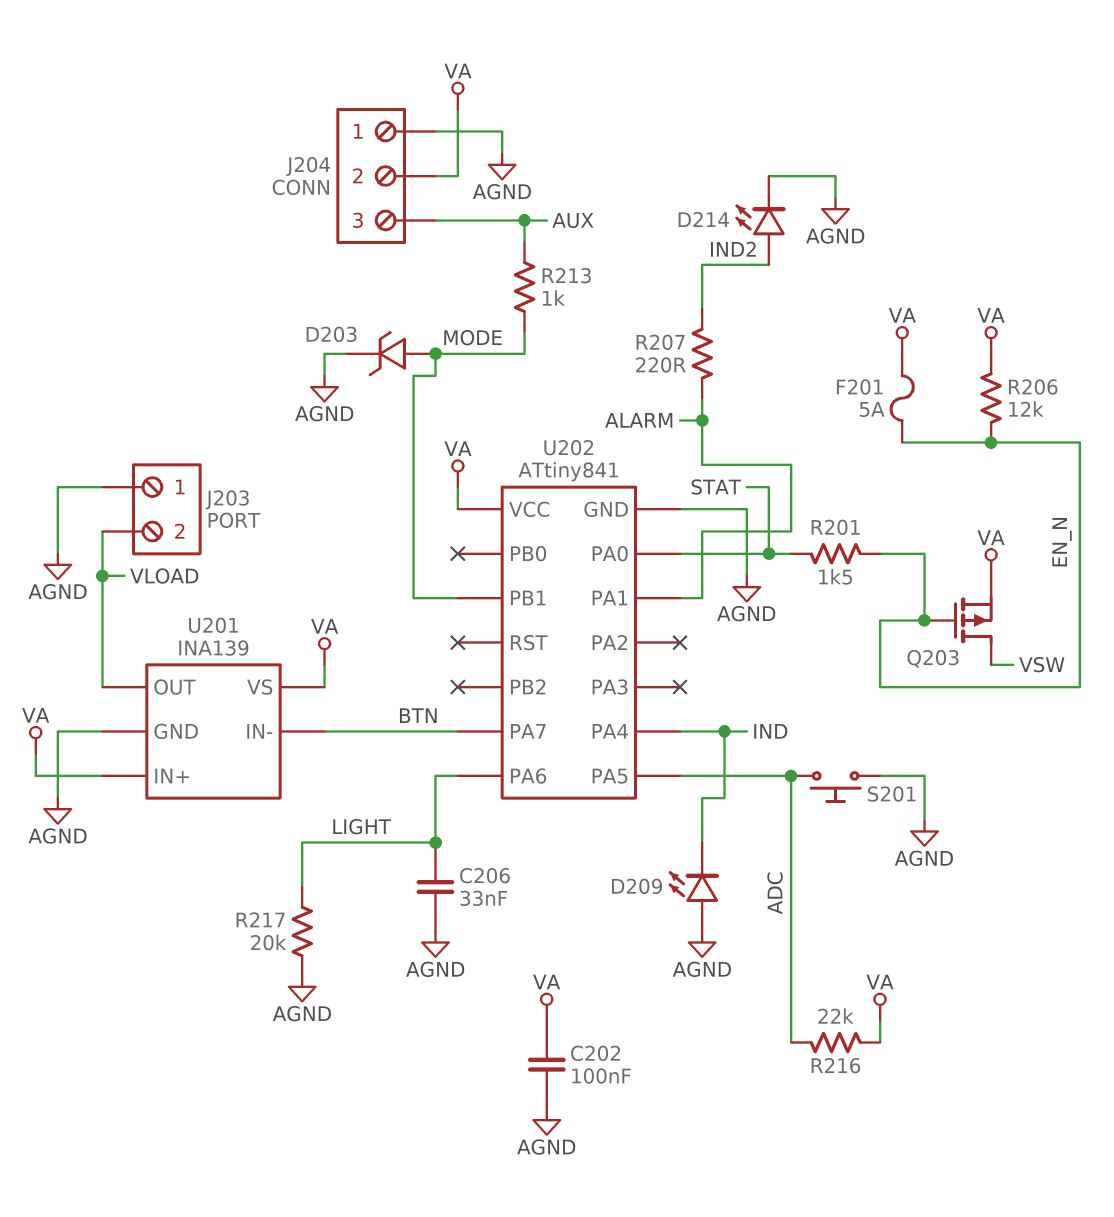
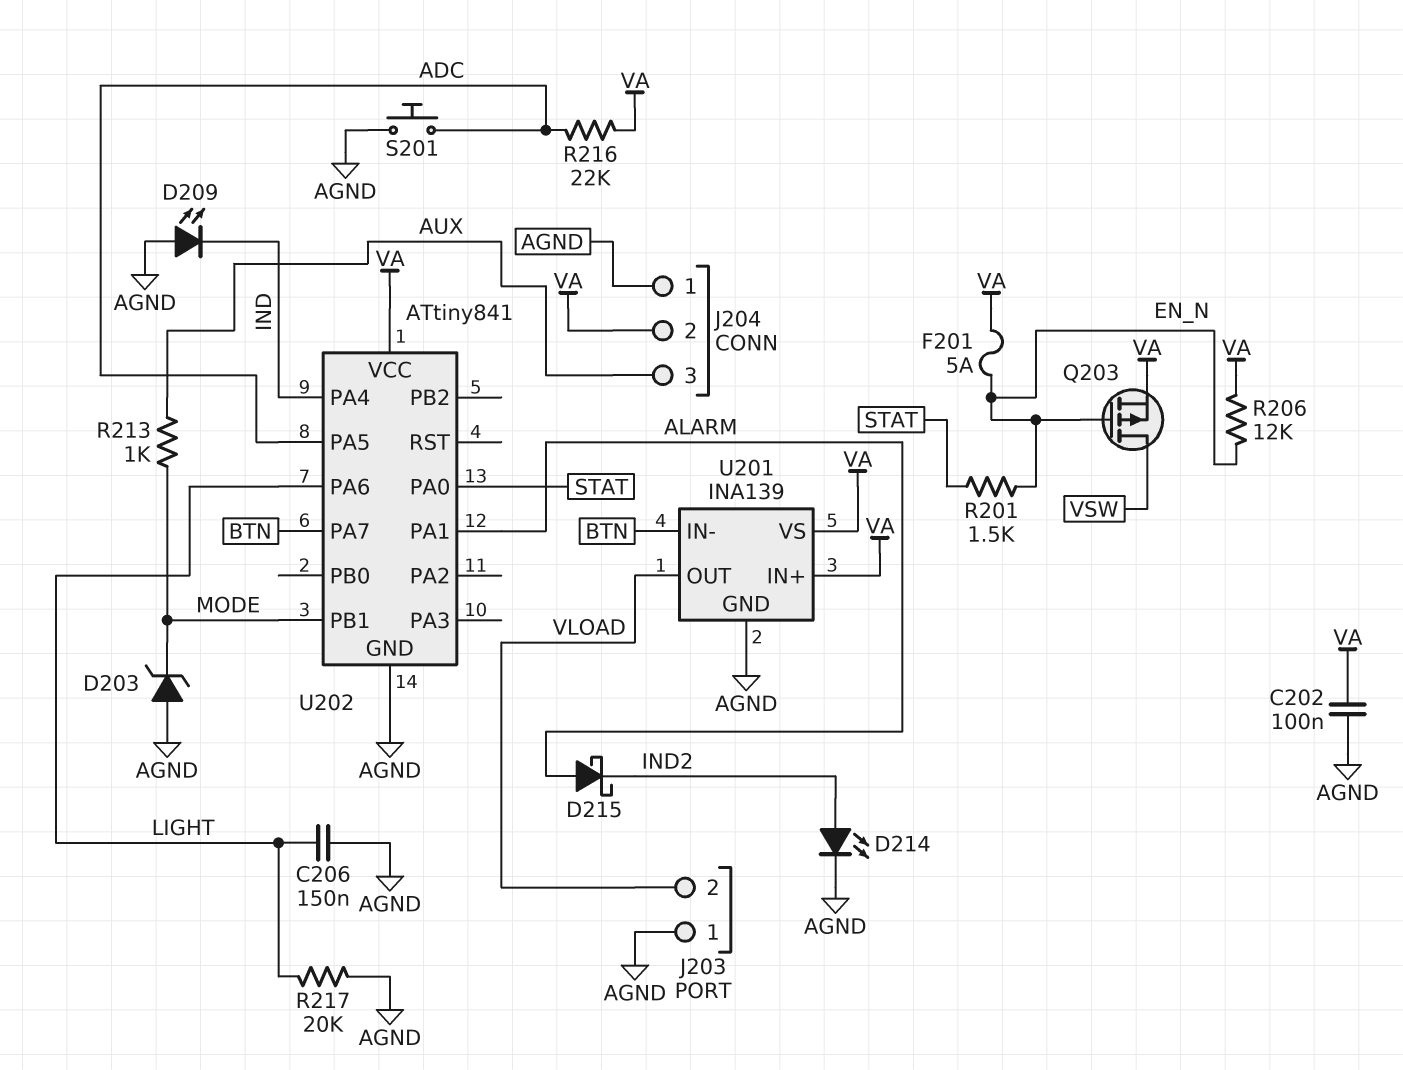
C206: 33nF (AGND, LIGHT) -> 150nF (AGND, LIGHT)
D203: zener (A MODE, K AGND) -> zener (A AGND, K MODE)
D215: none -> schottky (A ALARM, K IND2)
R207: 220 (ALARM, IND2) -> none

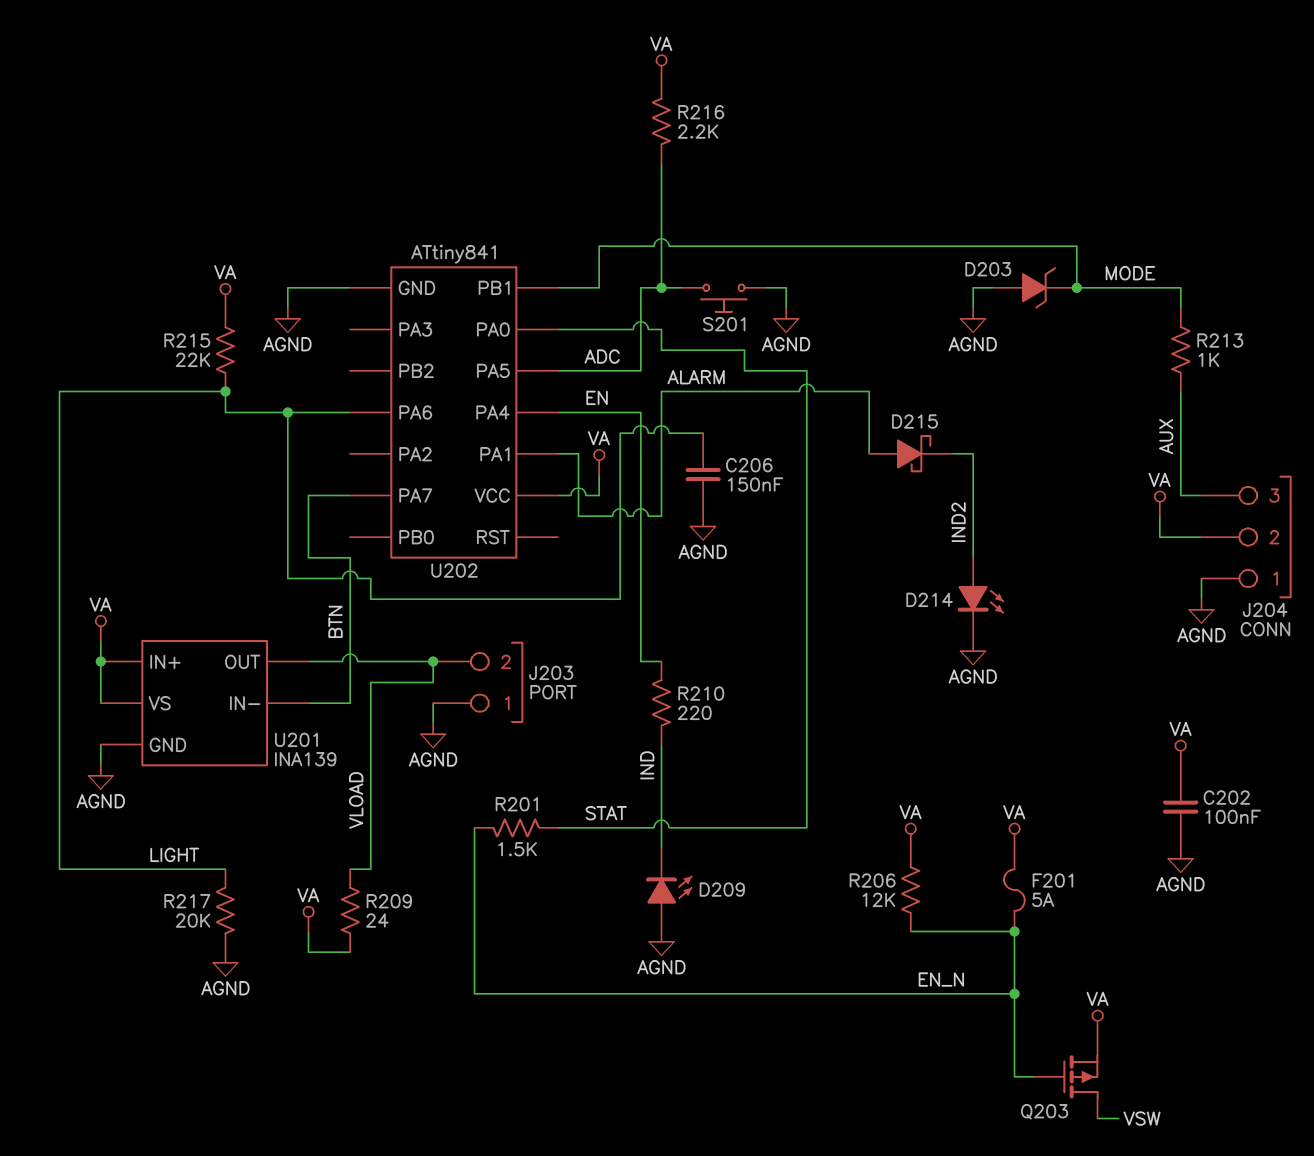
R209: none -> 24 (VA, VLOAD)
R210: none -> 220 (EN, IND)
R215: none -> 22k (LIGHT, VA)
R216: 22k (ADC, VA) -> 2.2k (ADC, VA)
U202 pin PA4: IND -> EN

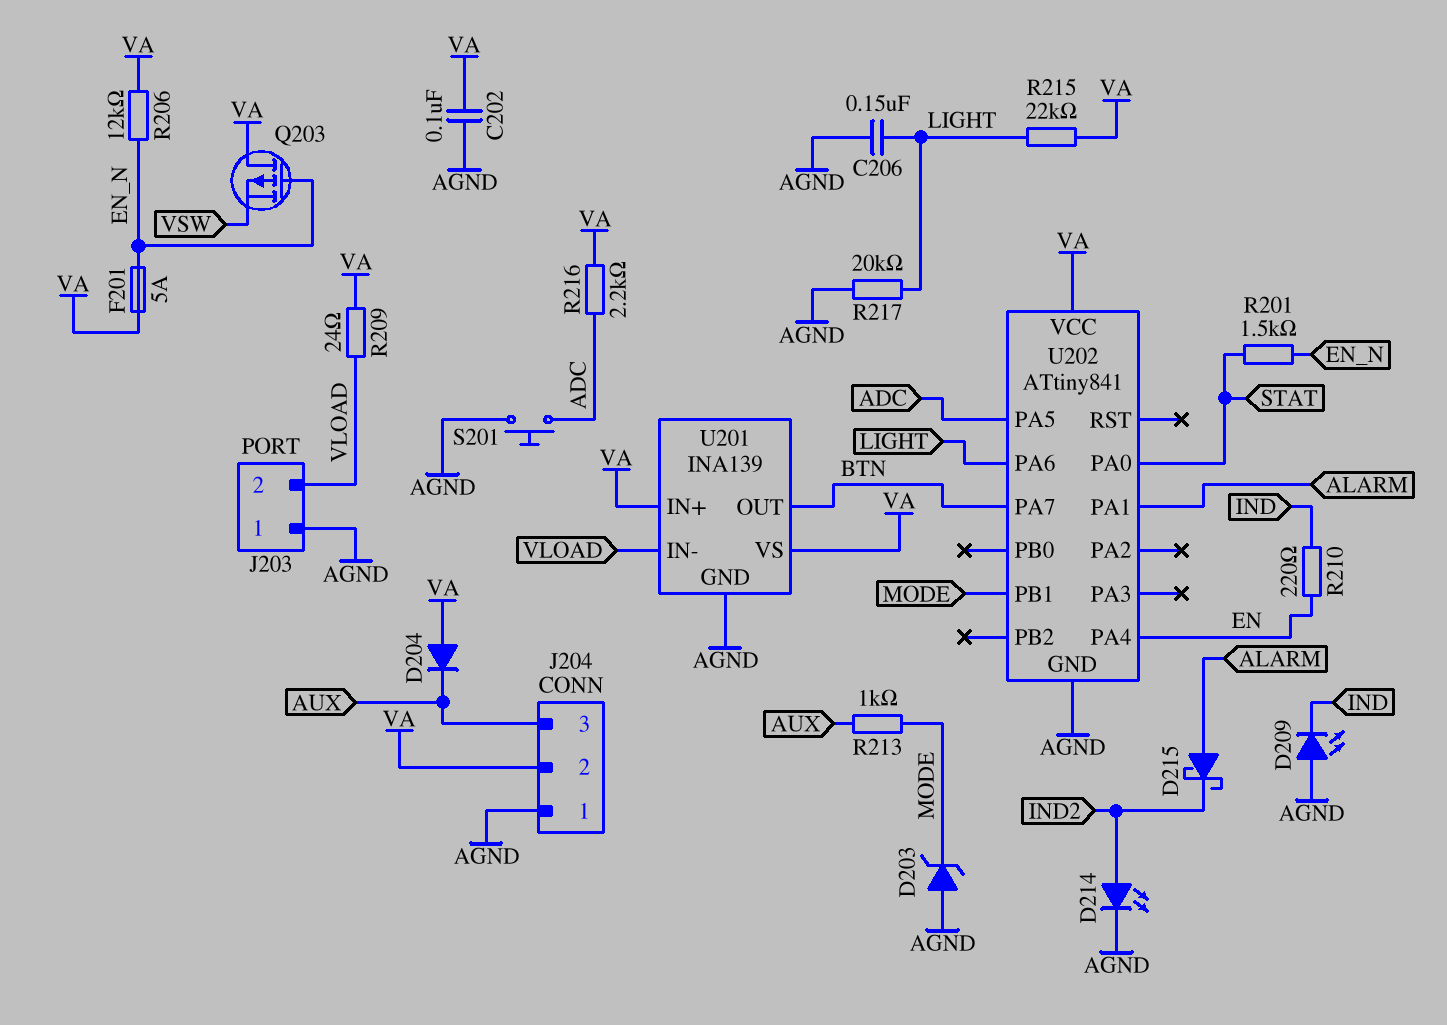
D204: none -> diode (A VA, K AUX)
Q203: PMOS (G EN_N, D VSW, S VA) -> PMOS (G EN_N, D VA, S VSW)
U201 pin IN-: BTN -> VLOAD
U201 pin OUT: VLOAD -> BTN

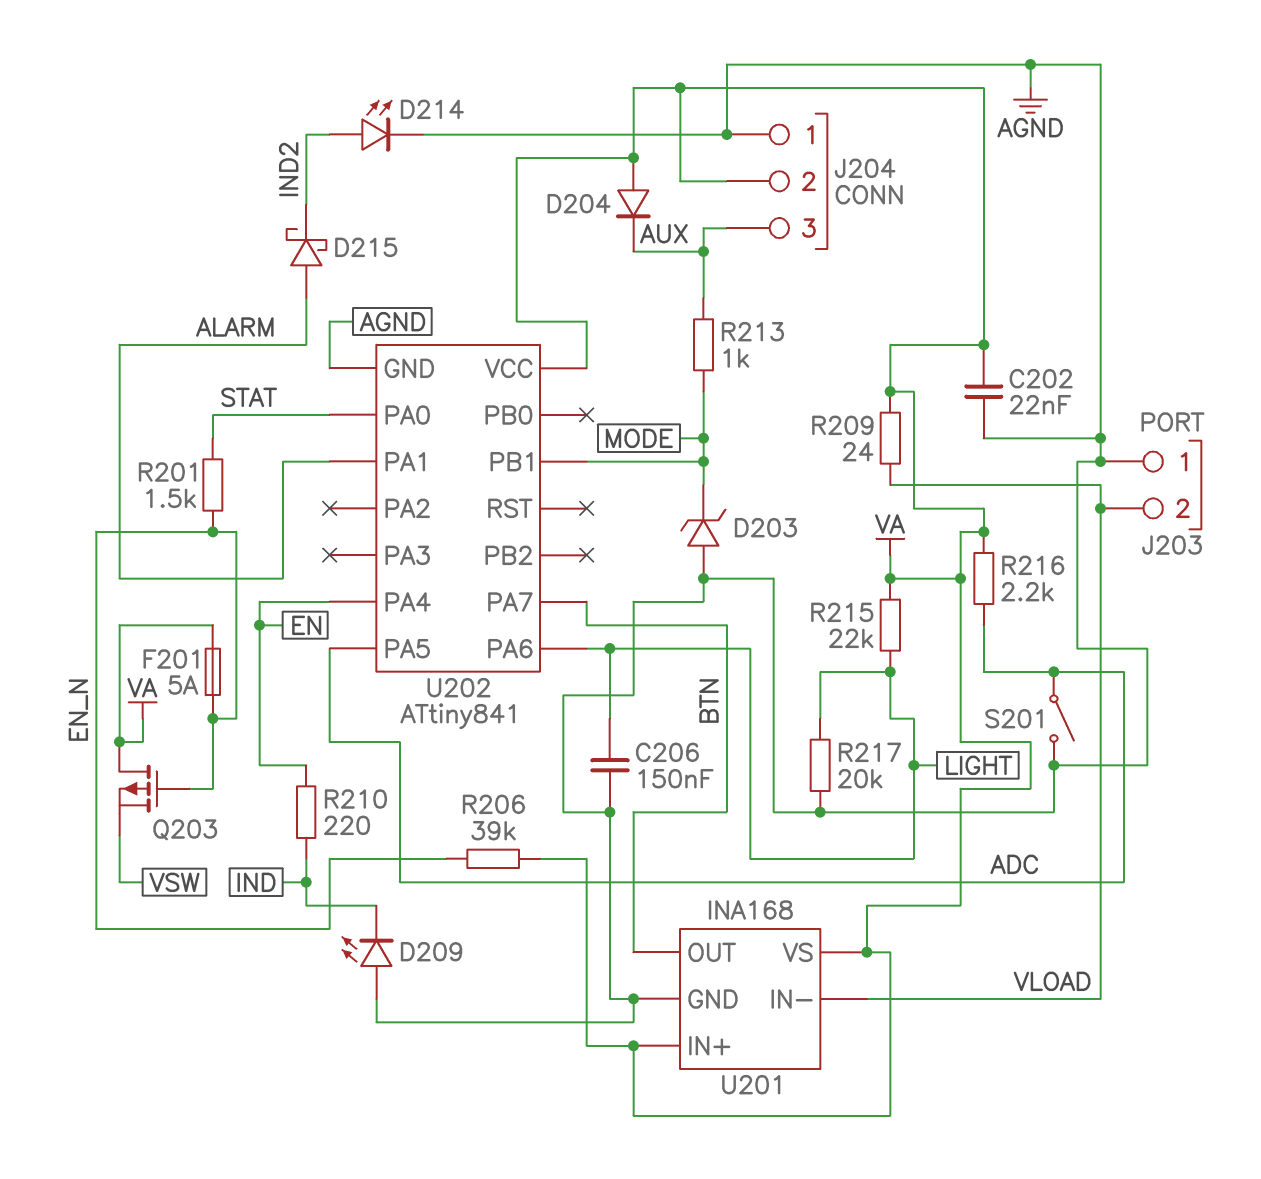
C202: 100nF (AGND, VA) -> 22nF (AGND, VA)
R206: 12k (EN_N, VA) -> 39k (EN_N, VA)
S201: button (ADC, AGND) -> switch (ADC, AGND)
U201: INA139 -> INA168

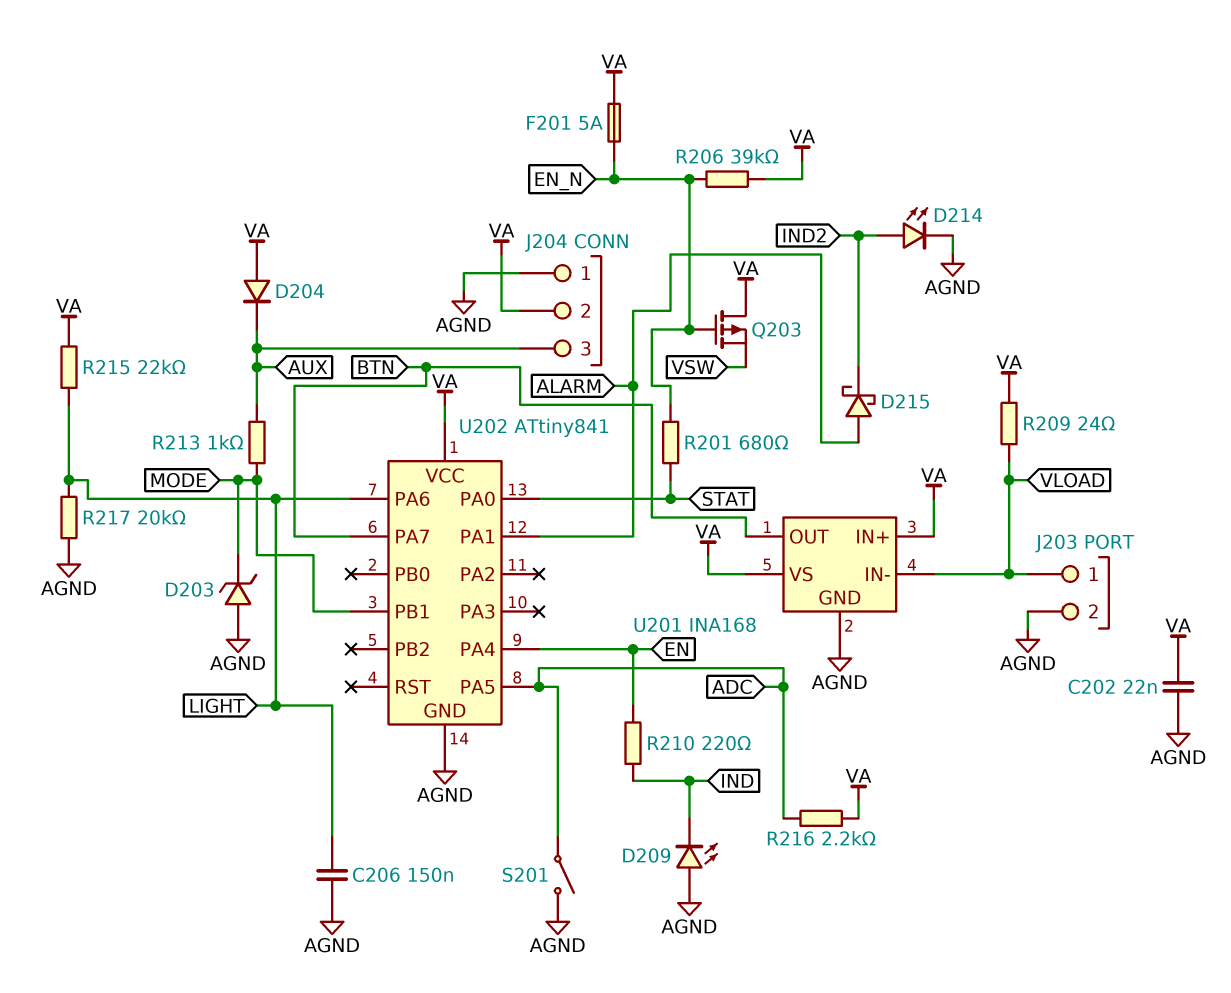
J203 pin 1: AGND -> VLOAD
J203 pin 2: VLOAD -> AGND
R201: 1.5k (EN_N, STAT) -> 680 (EN_N, STAT)

